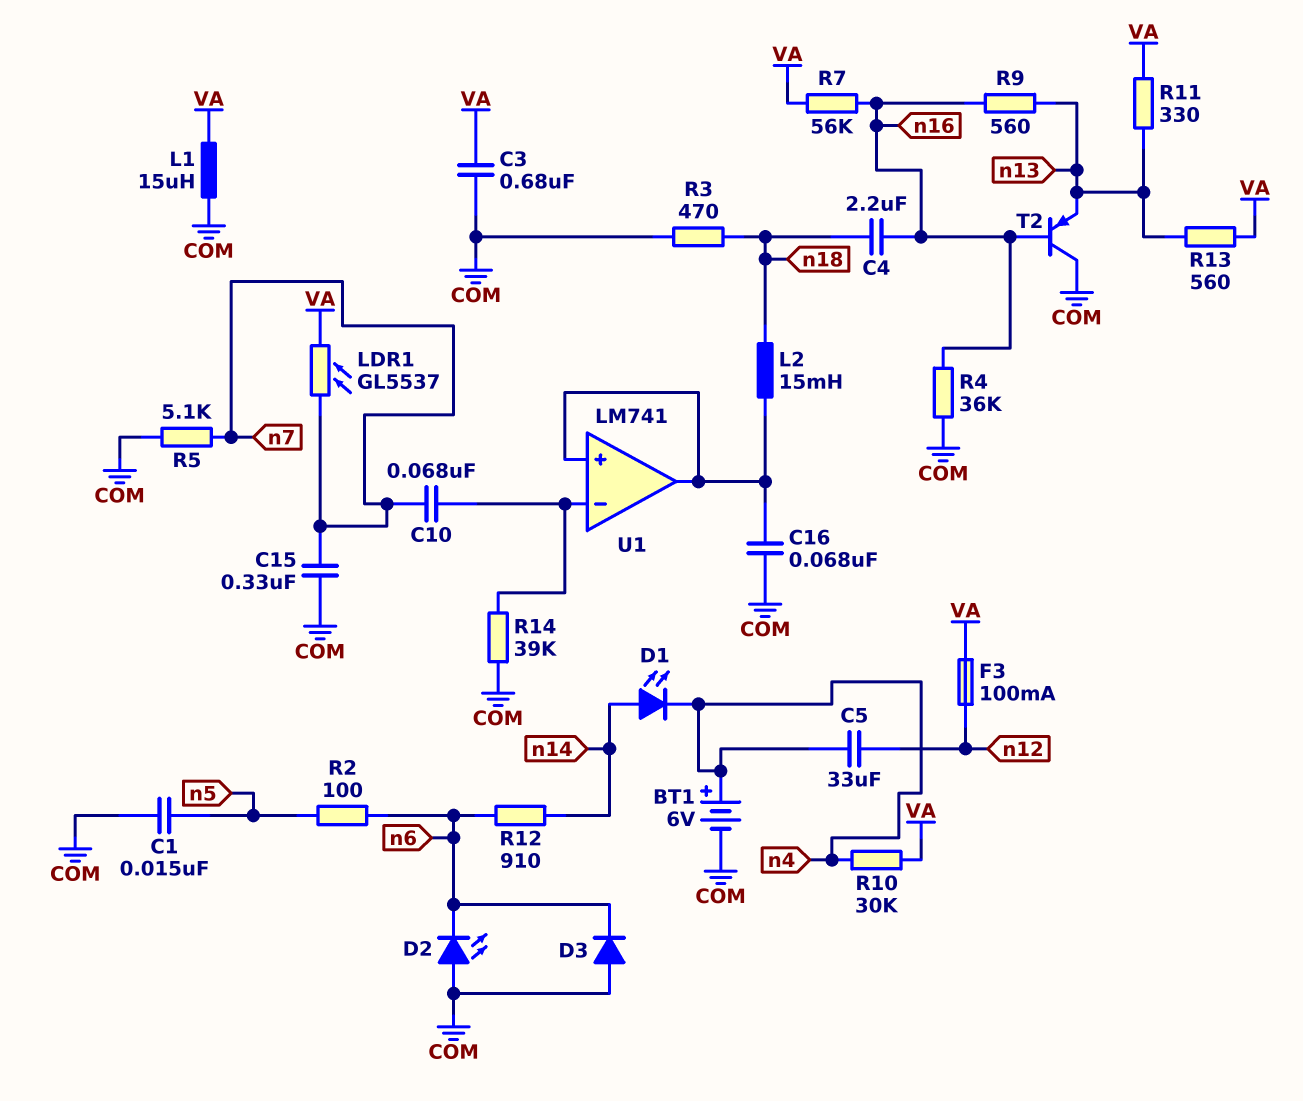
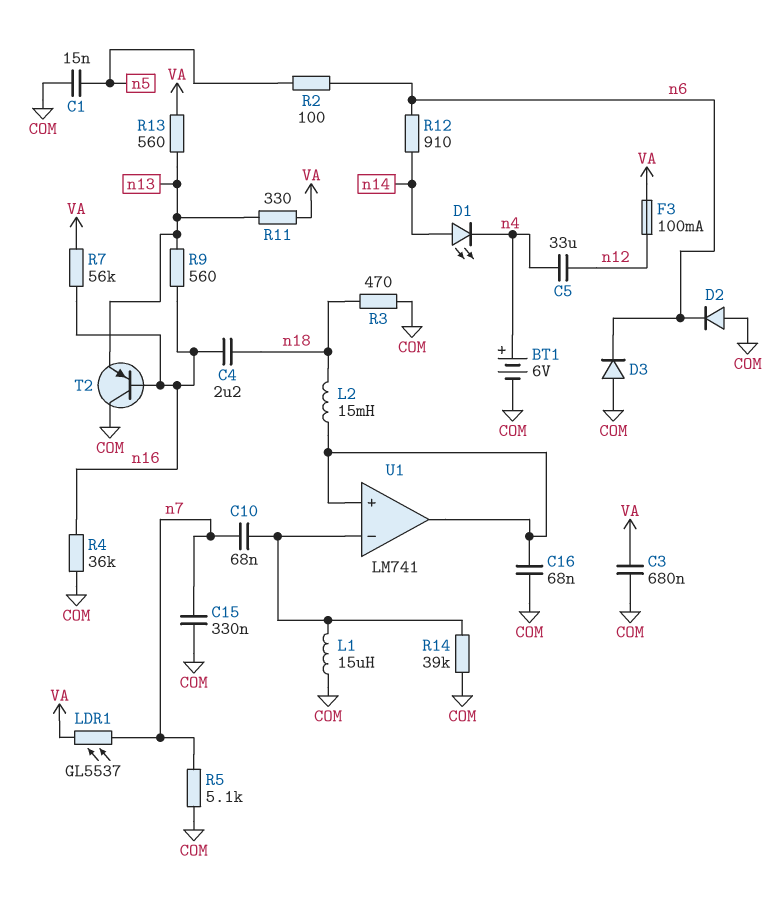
D2: LED (A COM, K n6) -> diode (A COM, K n6)
L1: 15uH (COM, VA) -> 15uH (COM, U1/in-)
R10: 30k (VA, n4) -> none

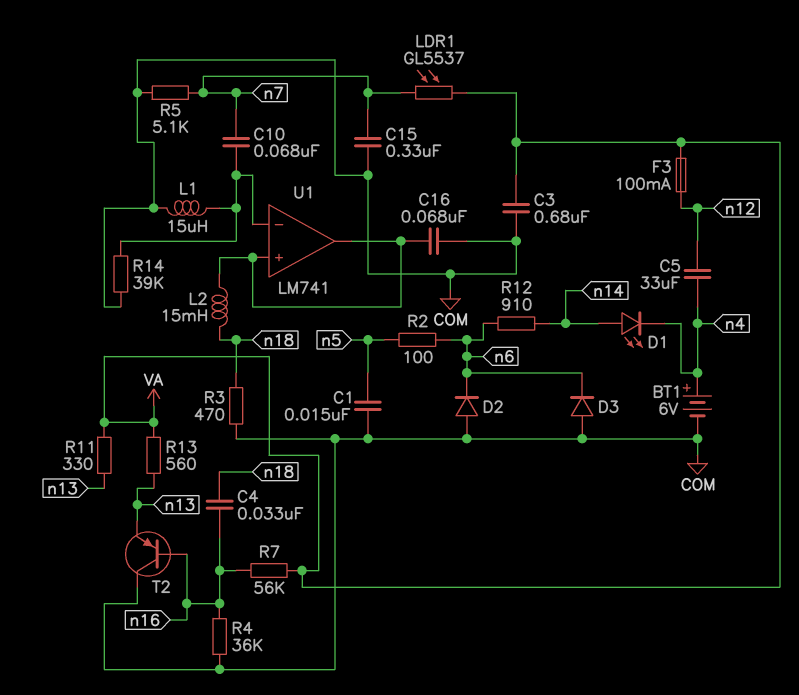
C4: 2.2uF (n16, n18) -> 33nF (n16, n18)
R9: 560 (n13, n16) -> none

